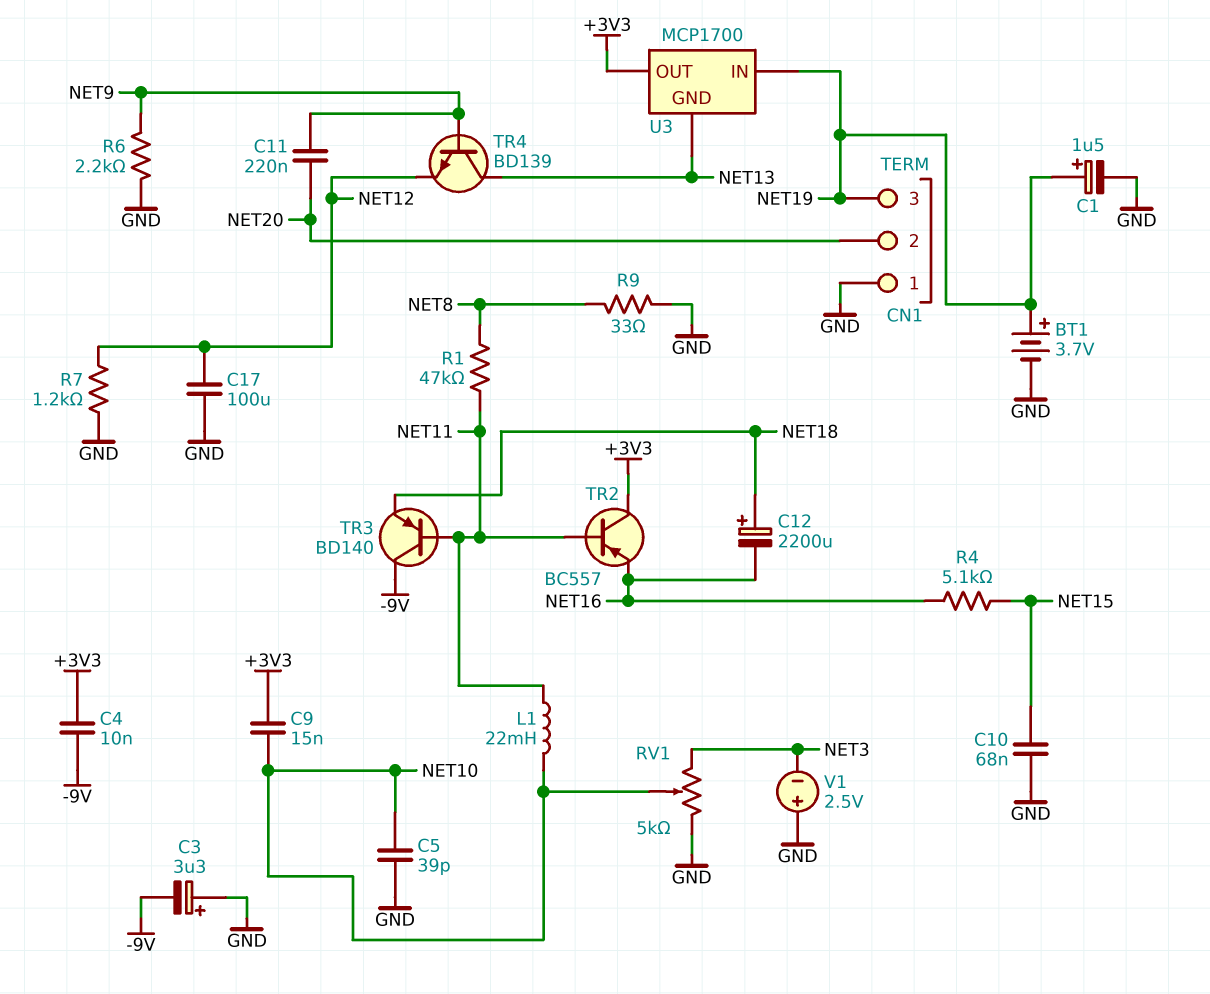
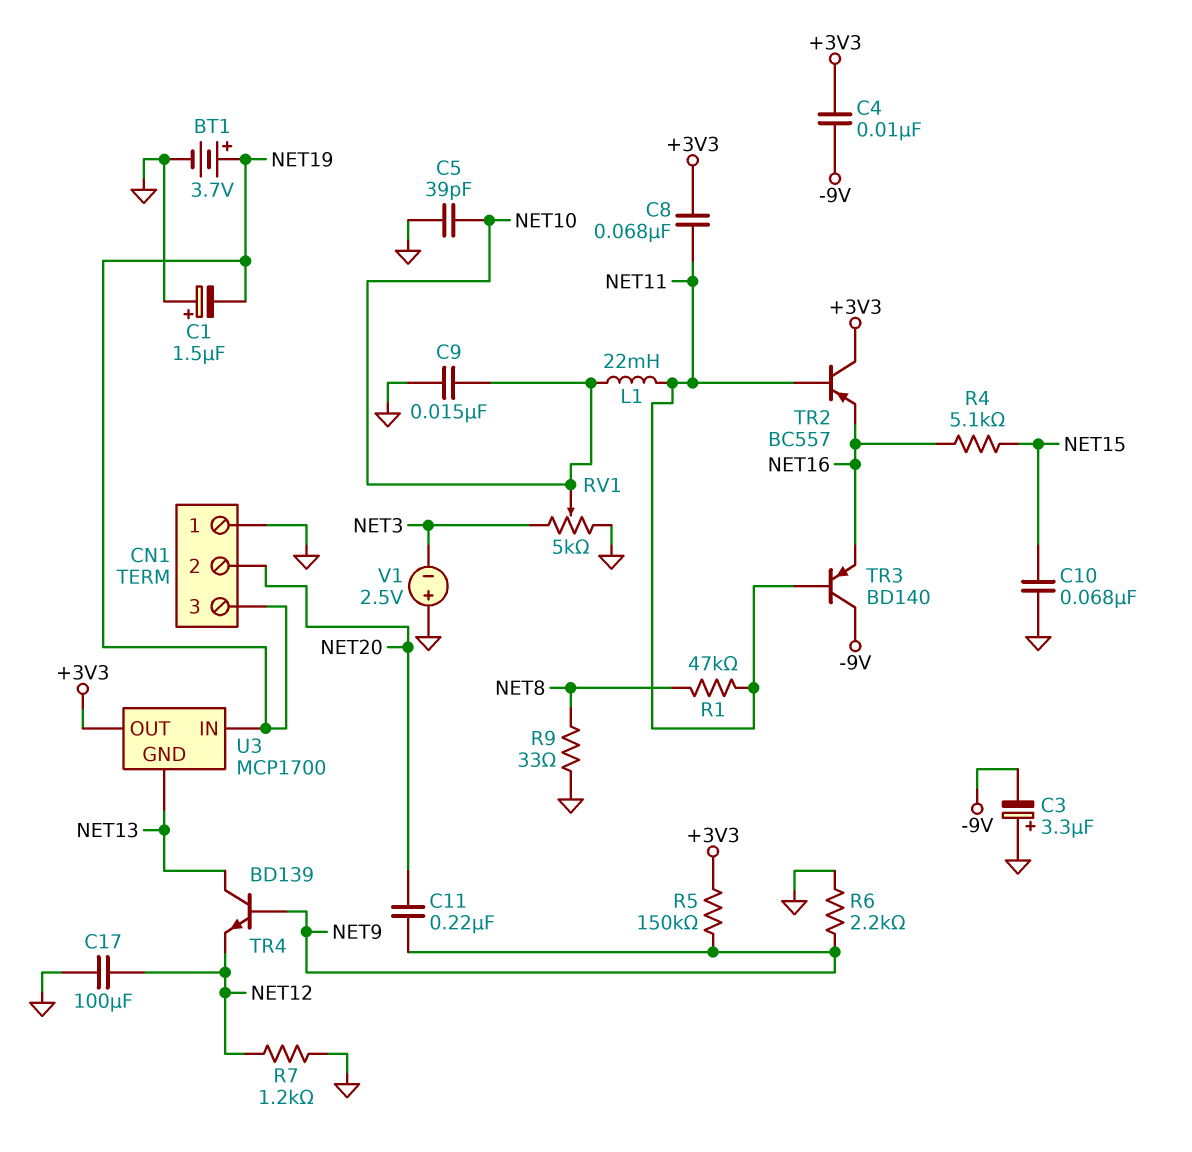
C1: 1.5uF (plus NET19, minus GND) -> 1.5uF (plus GND, minus NET19)
C8: none -> 68nF (+3V3, NET11)
C9: 15nF (+3V3, NET10) -> 15nF (GND, NET10)
C12: 2200uF (plus NET18, minus NET16) -> none
R5: none -> 150k (+3V3, NET9)
TR3: PNP BD140 (B NET11, C -9V, E NET18) -> PNP BD140 (B NET11, C -9V, E NET16)

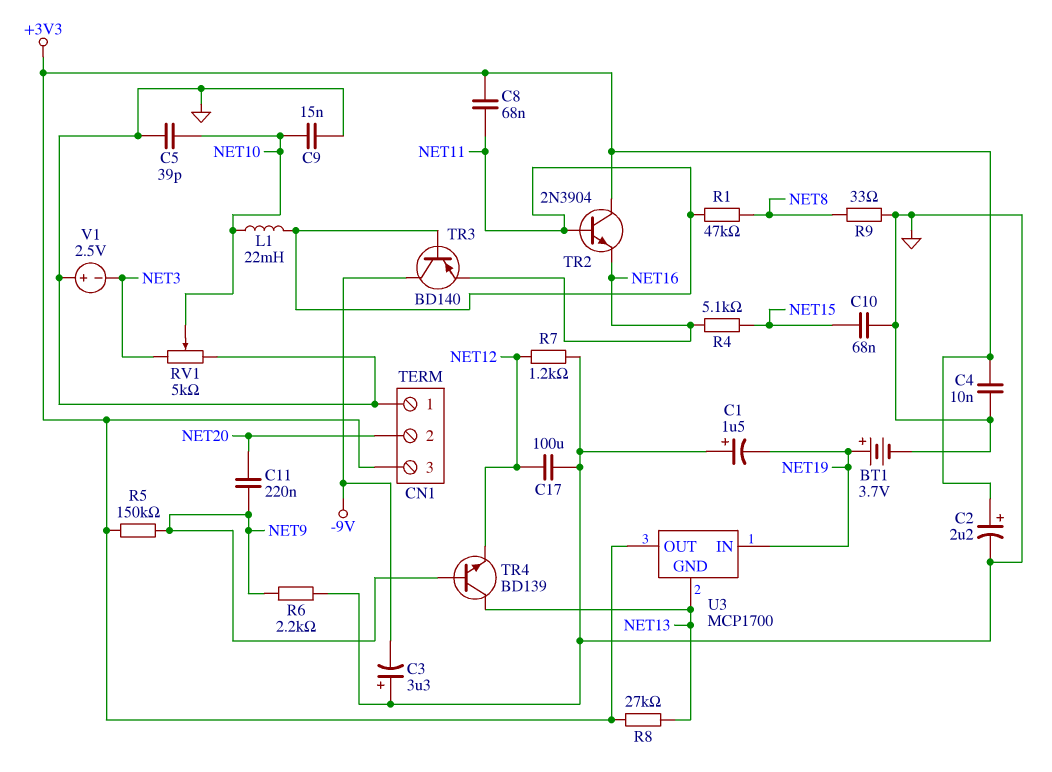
C2: none -> 2.2uF (plus +3V3, minus GND)
C4: 10nF (+3V3, -9V) -> 10nF (+3V3, GND)
CN1 pin 3: NET19 -> +3V3
R8: none -> 27k (+3V3, NET13)
TR2: PNP BC557 (B NET11, C +3V3, E NET16) -> NPN 2N3904 (B NET11, C +3V3, E NET16)

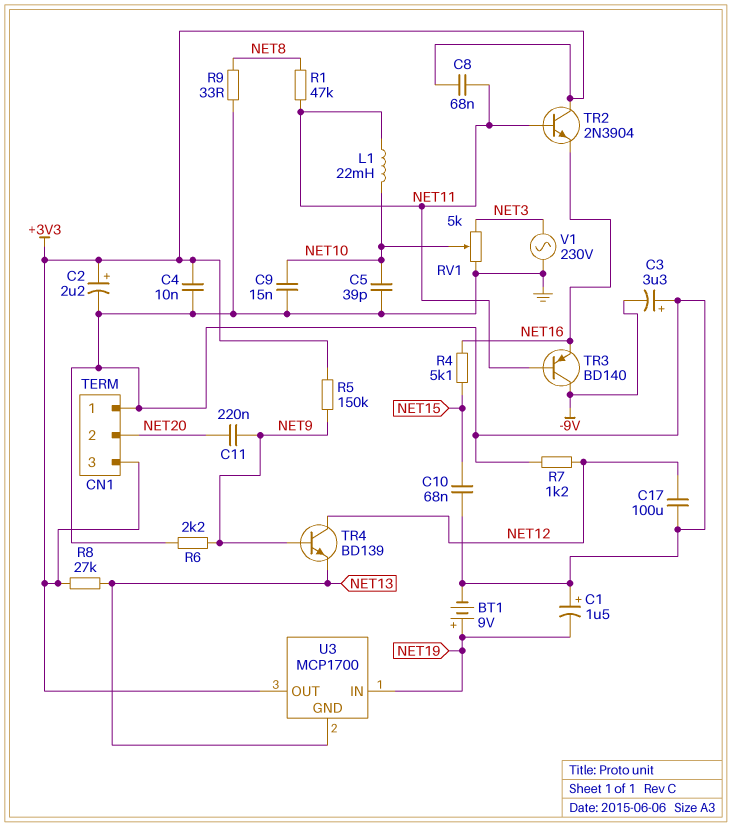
BT1: 3.7V (plus NET19, minus GND) -> 9V (plus NET19, minus GND)
TR4: NPN BD139 (B NET9, C NET13, E NET12) -> NPN BD139 (B NET9, C NET12, E NET13)
V1: 2.5V (plus GND, minus NET3) -> AC 230V (GND, NET3)

